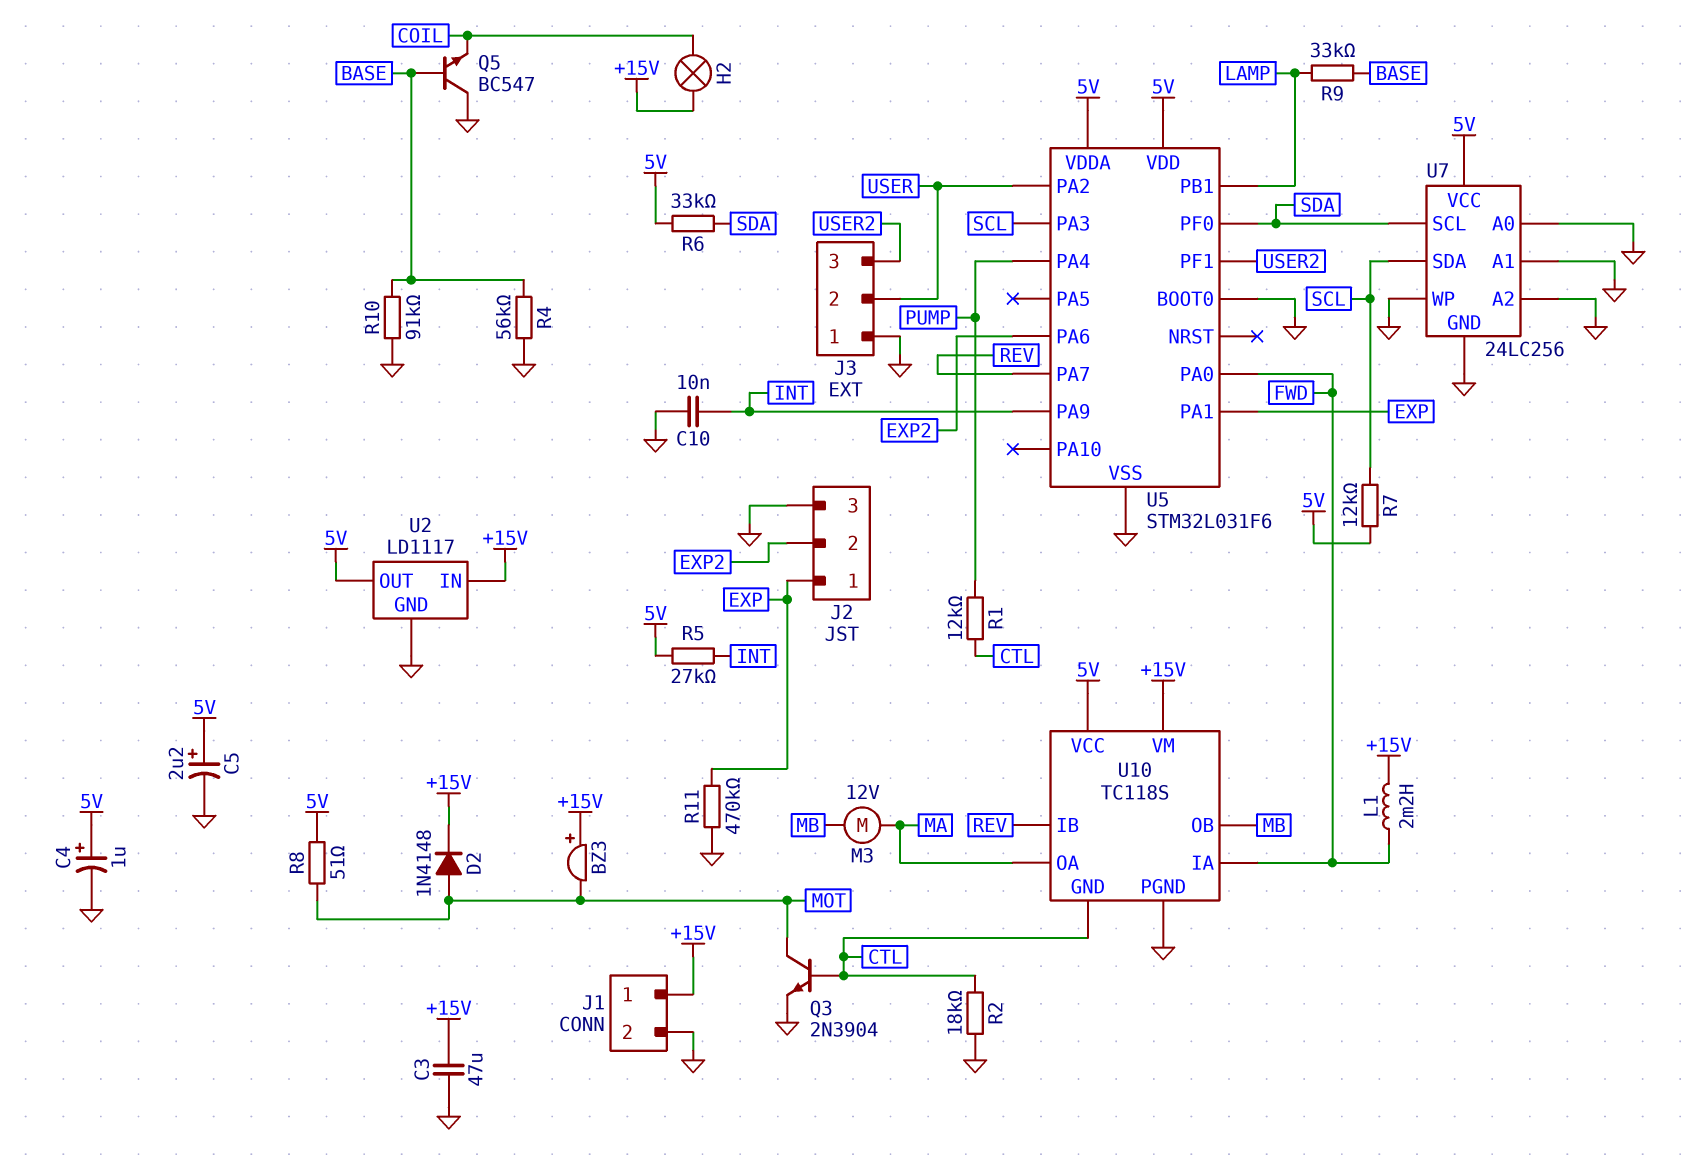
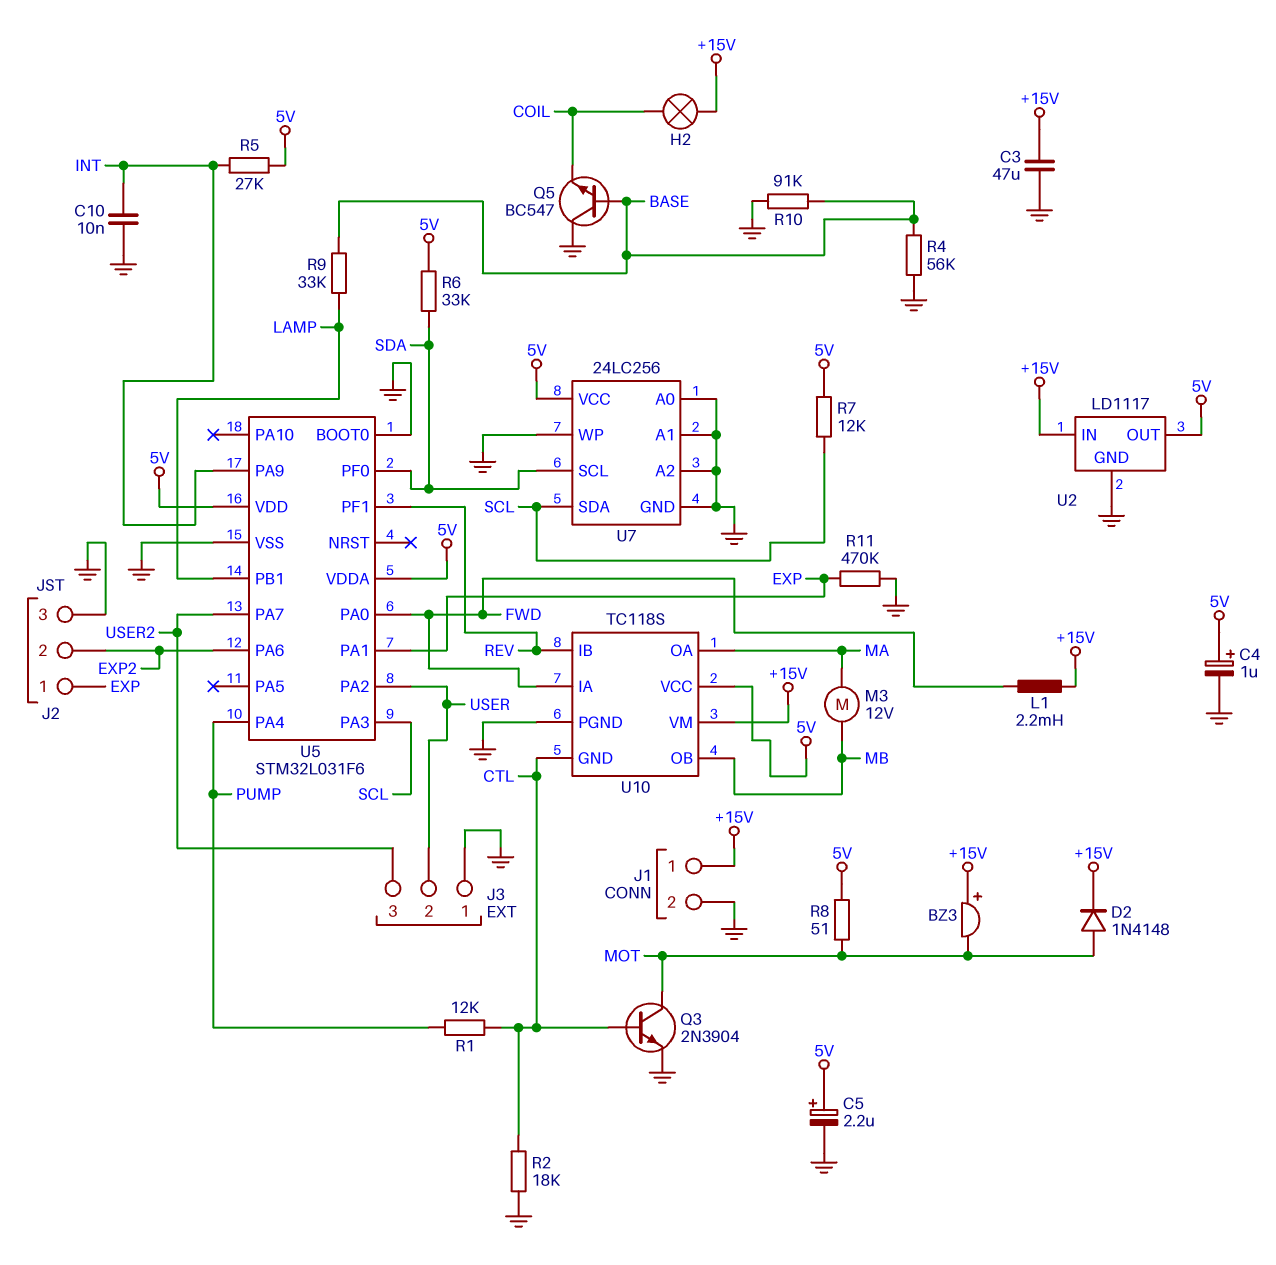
U5 pin PA7: REV -> USER2
U5 pin PF1: USER2 -> REV

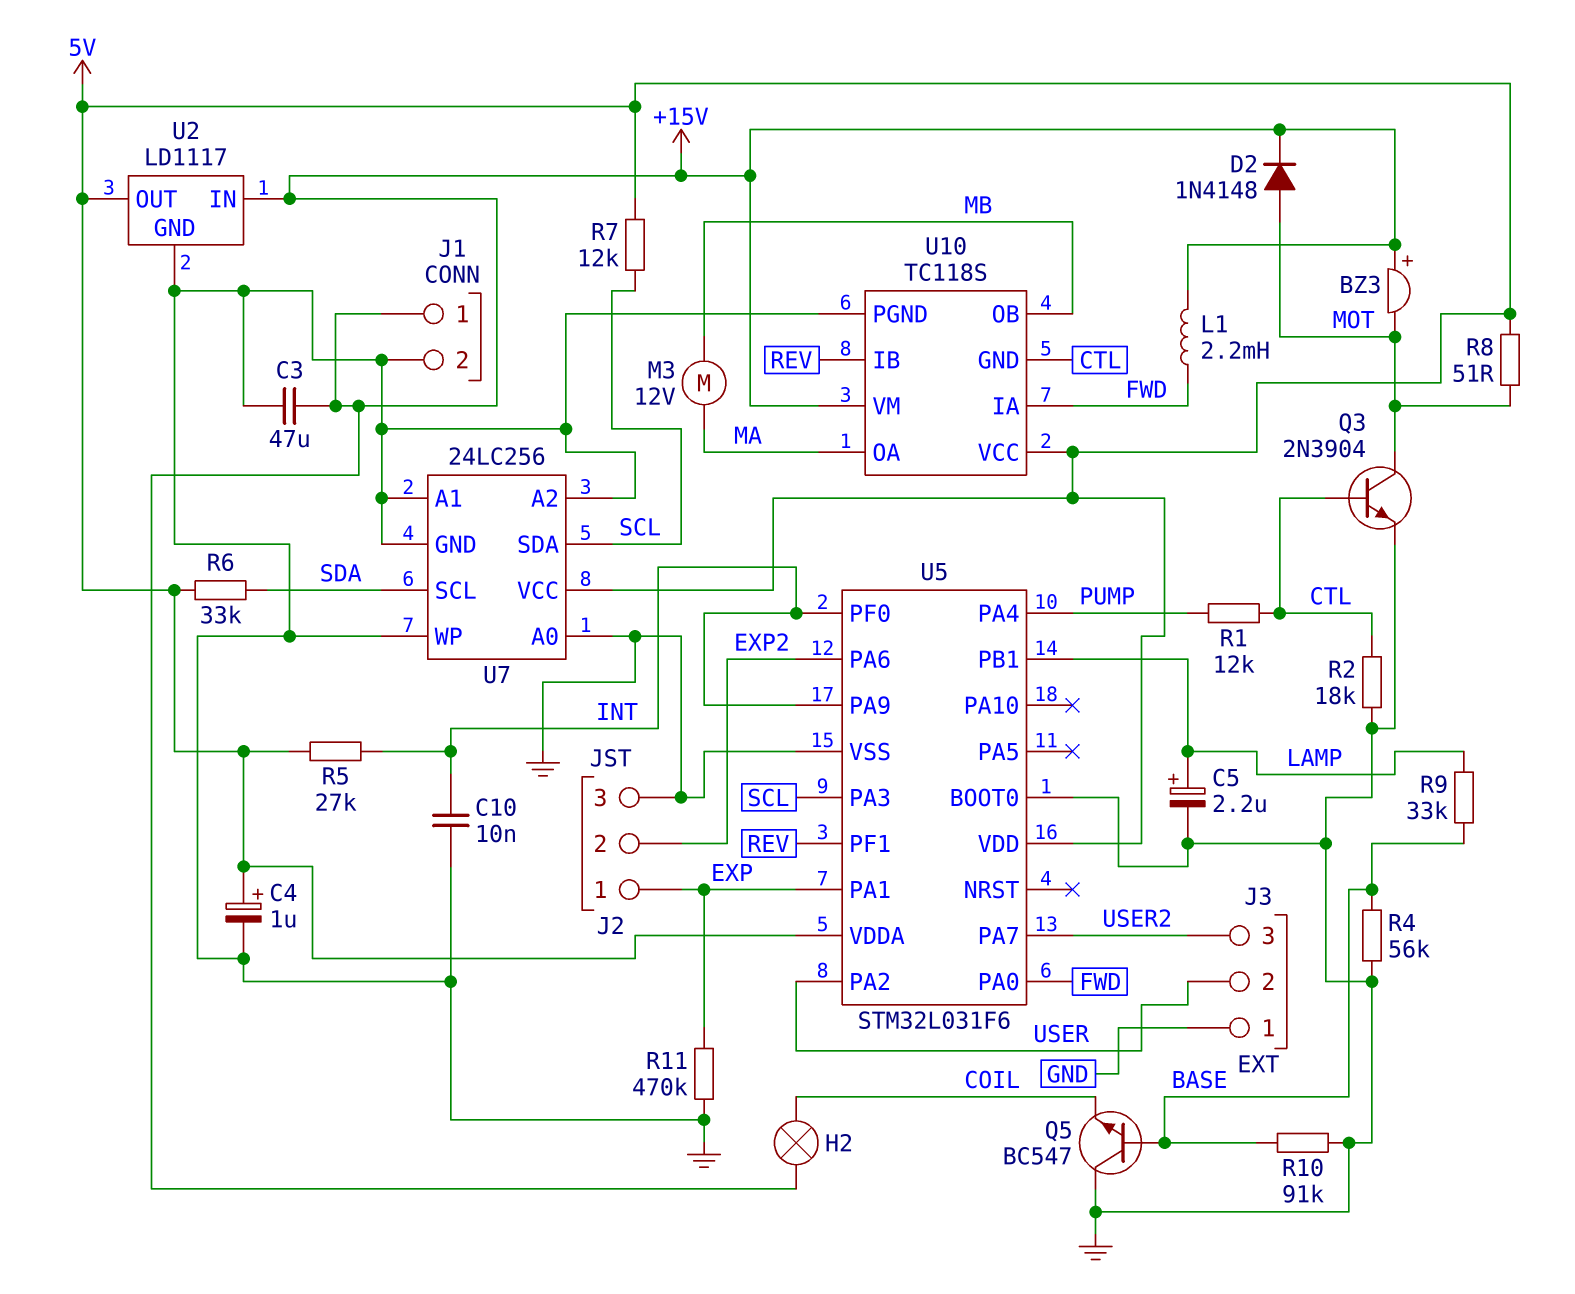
C5: 2.2uF (plus 5V, minus GND) -> 2.2uF (plus LAMP, minus GND)
U5 pin PF0: SDA -> INT

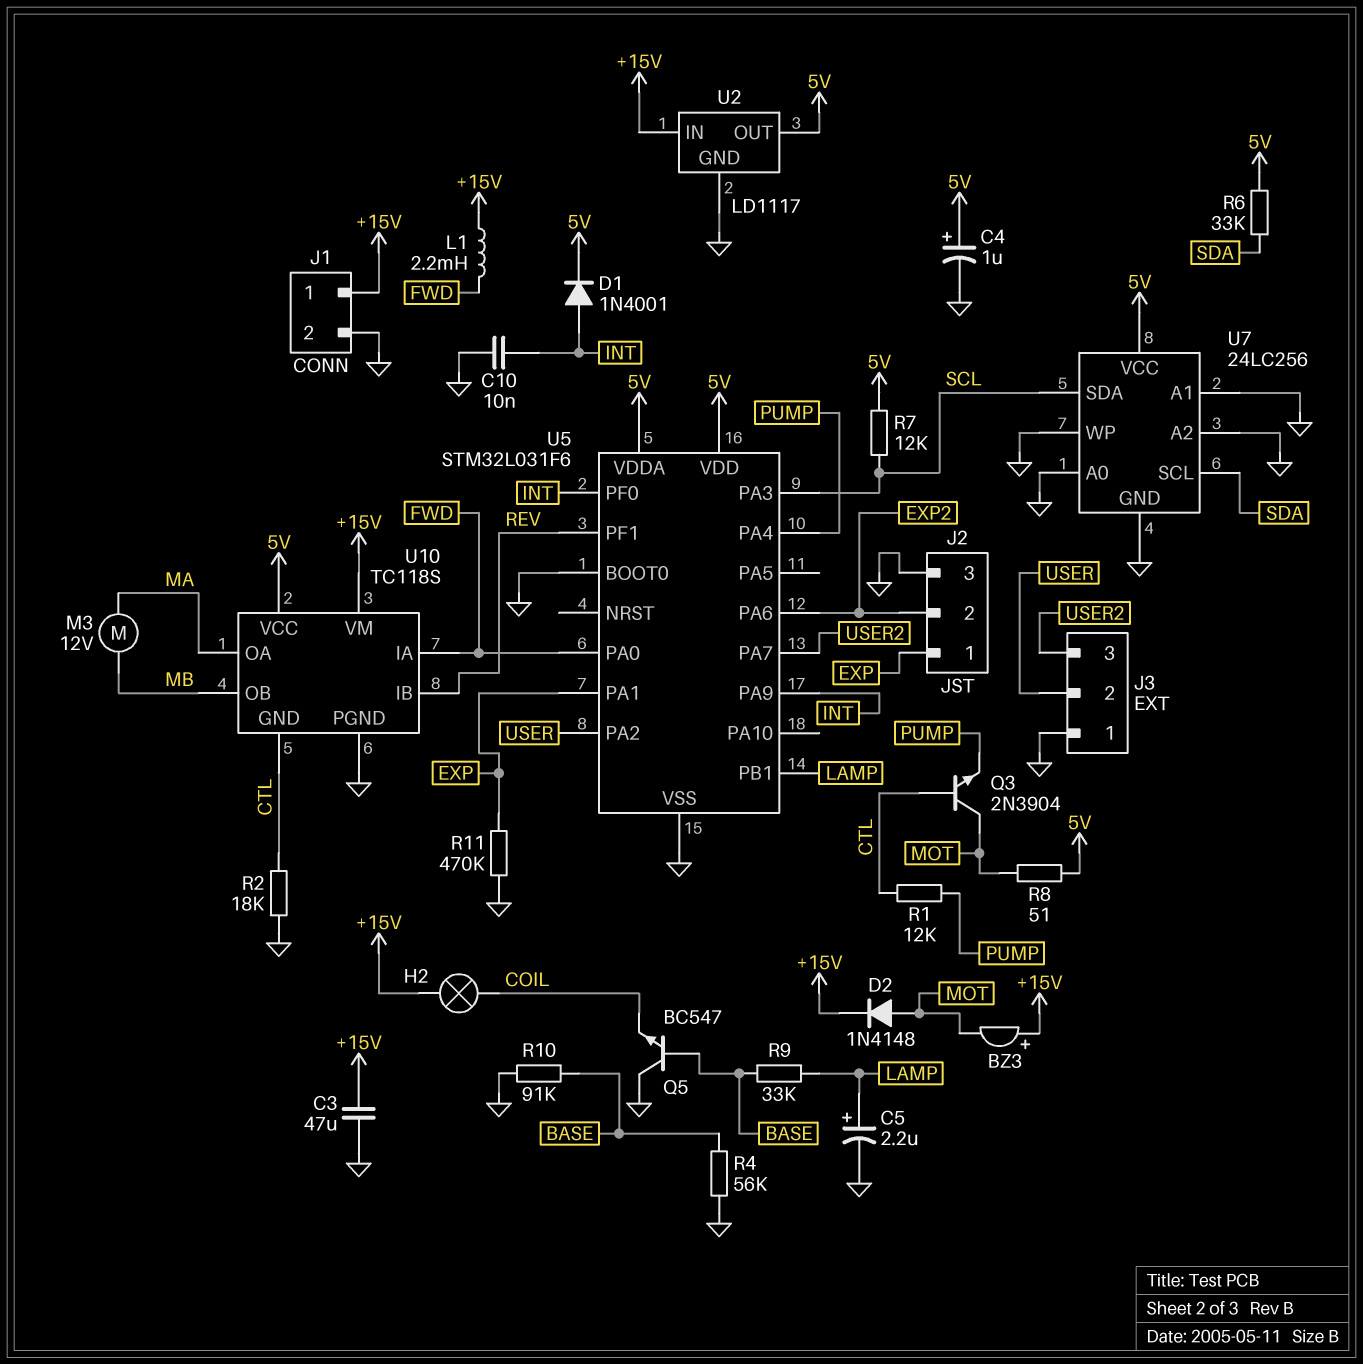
D1: none -> diode 1N4001 (A INT, K 5V)
Q3: NPN 2N3904 (B CTL, C MOT, E GND) -> NPN 2N3904 (B CTL, C MOT, E PUMP)
R5: 27k (5V, INT) -> none

